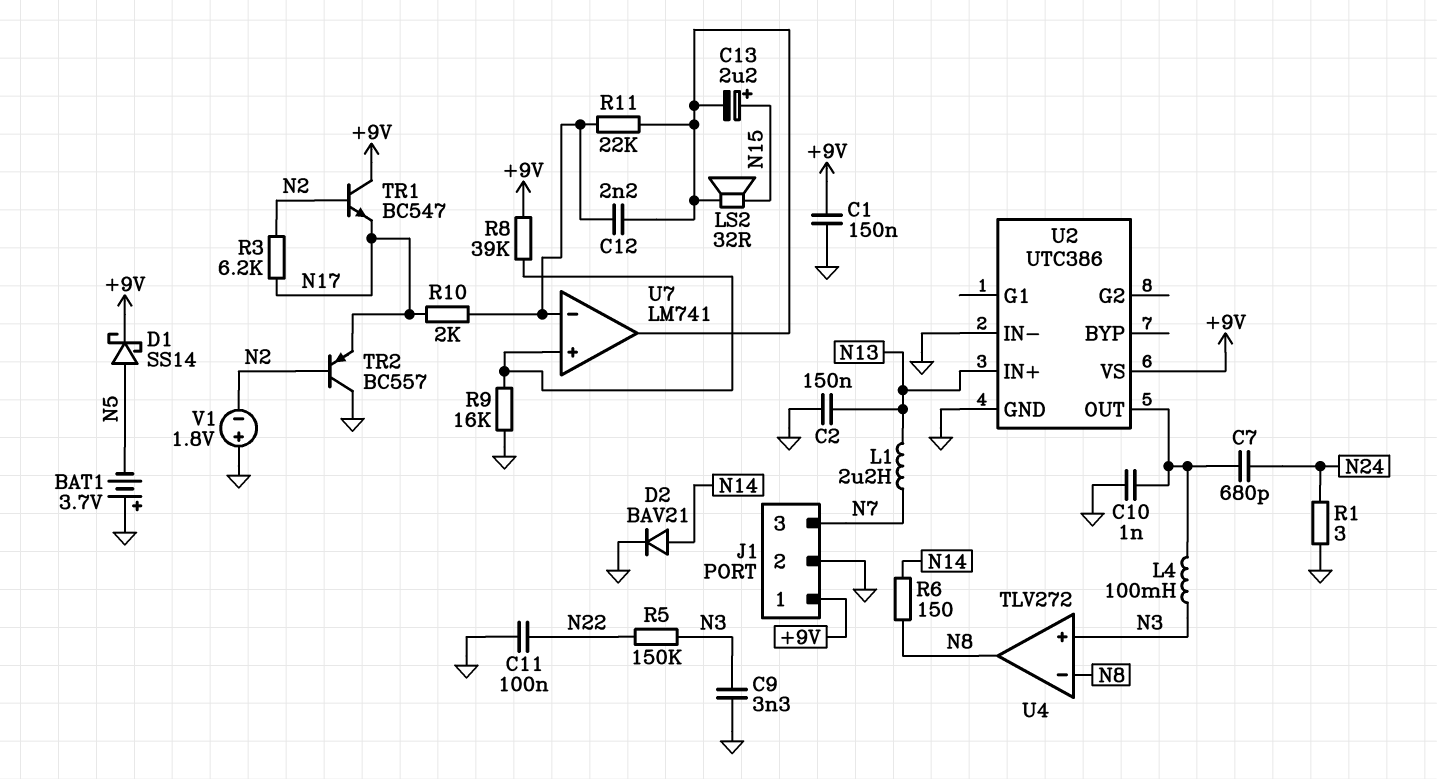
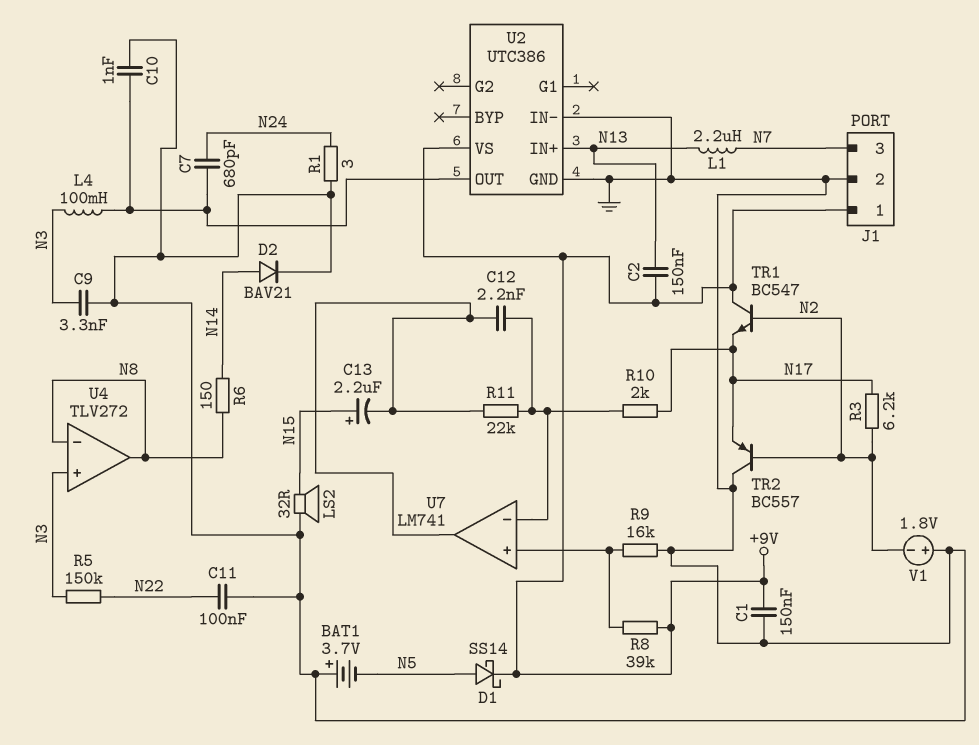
C2: 150nF (GND, N13) -> 150nF (+9V, N13)
LS2: speaker 32R (N15, U7/out) -> speaker 32R (GND, N15)

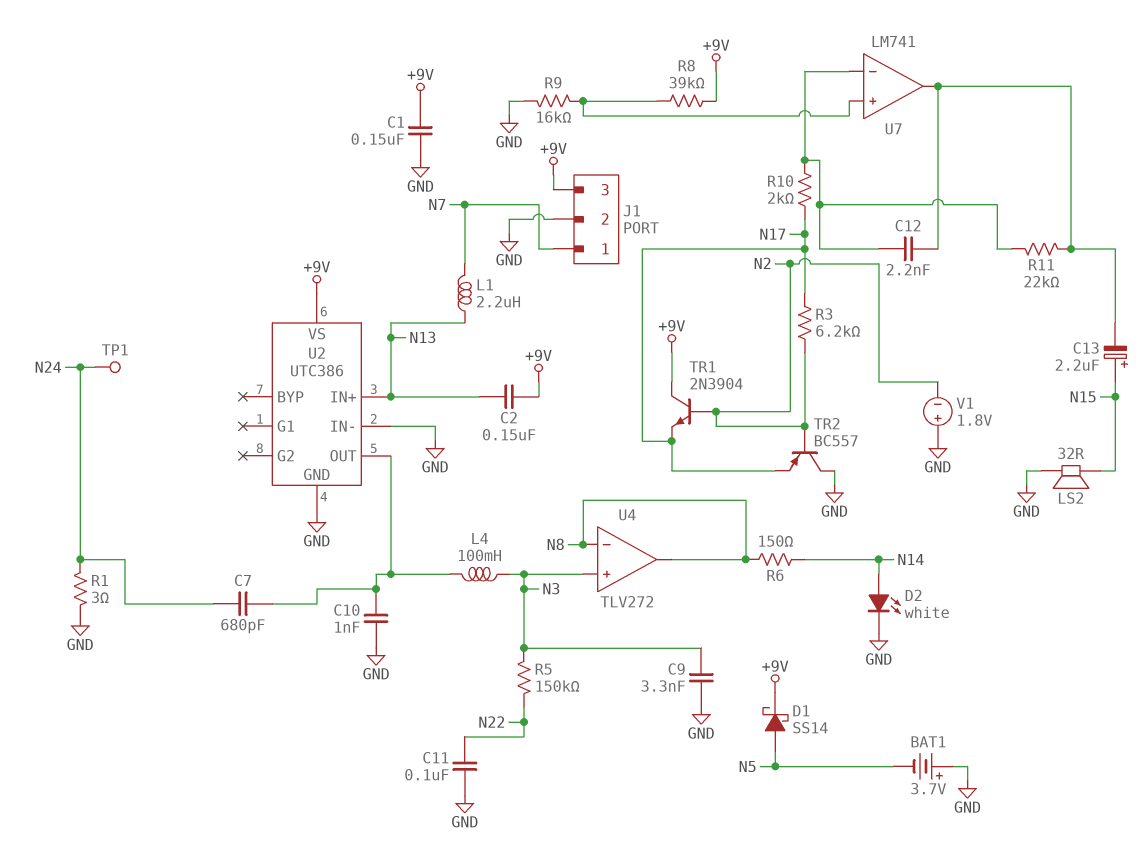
D2: diode BAV21 (A N14, K GND) -> LED white (A N14, K GND)
J1 pin 1: +9V -> N7
J1 pin 3: N7 -> +9V
TP1: none -> test point (N24)
TR1: NPN BC547 (B N2, C +9V, E N17) -> NPN 2N3904 (B N2, C +9V, E N17)

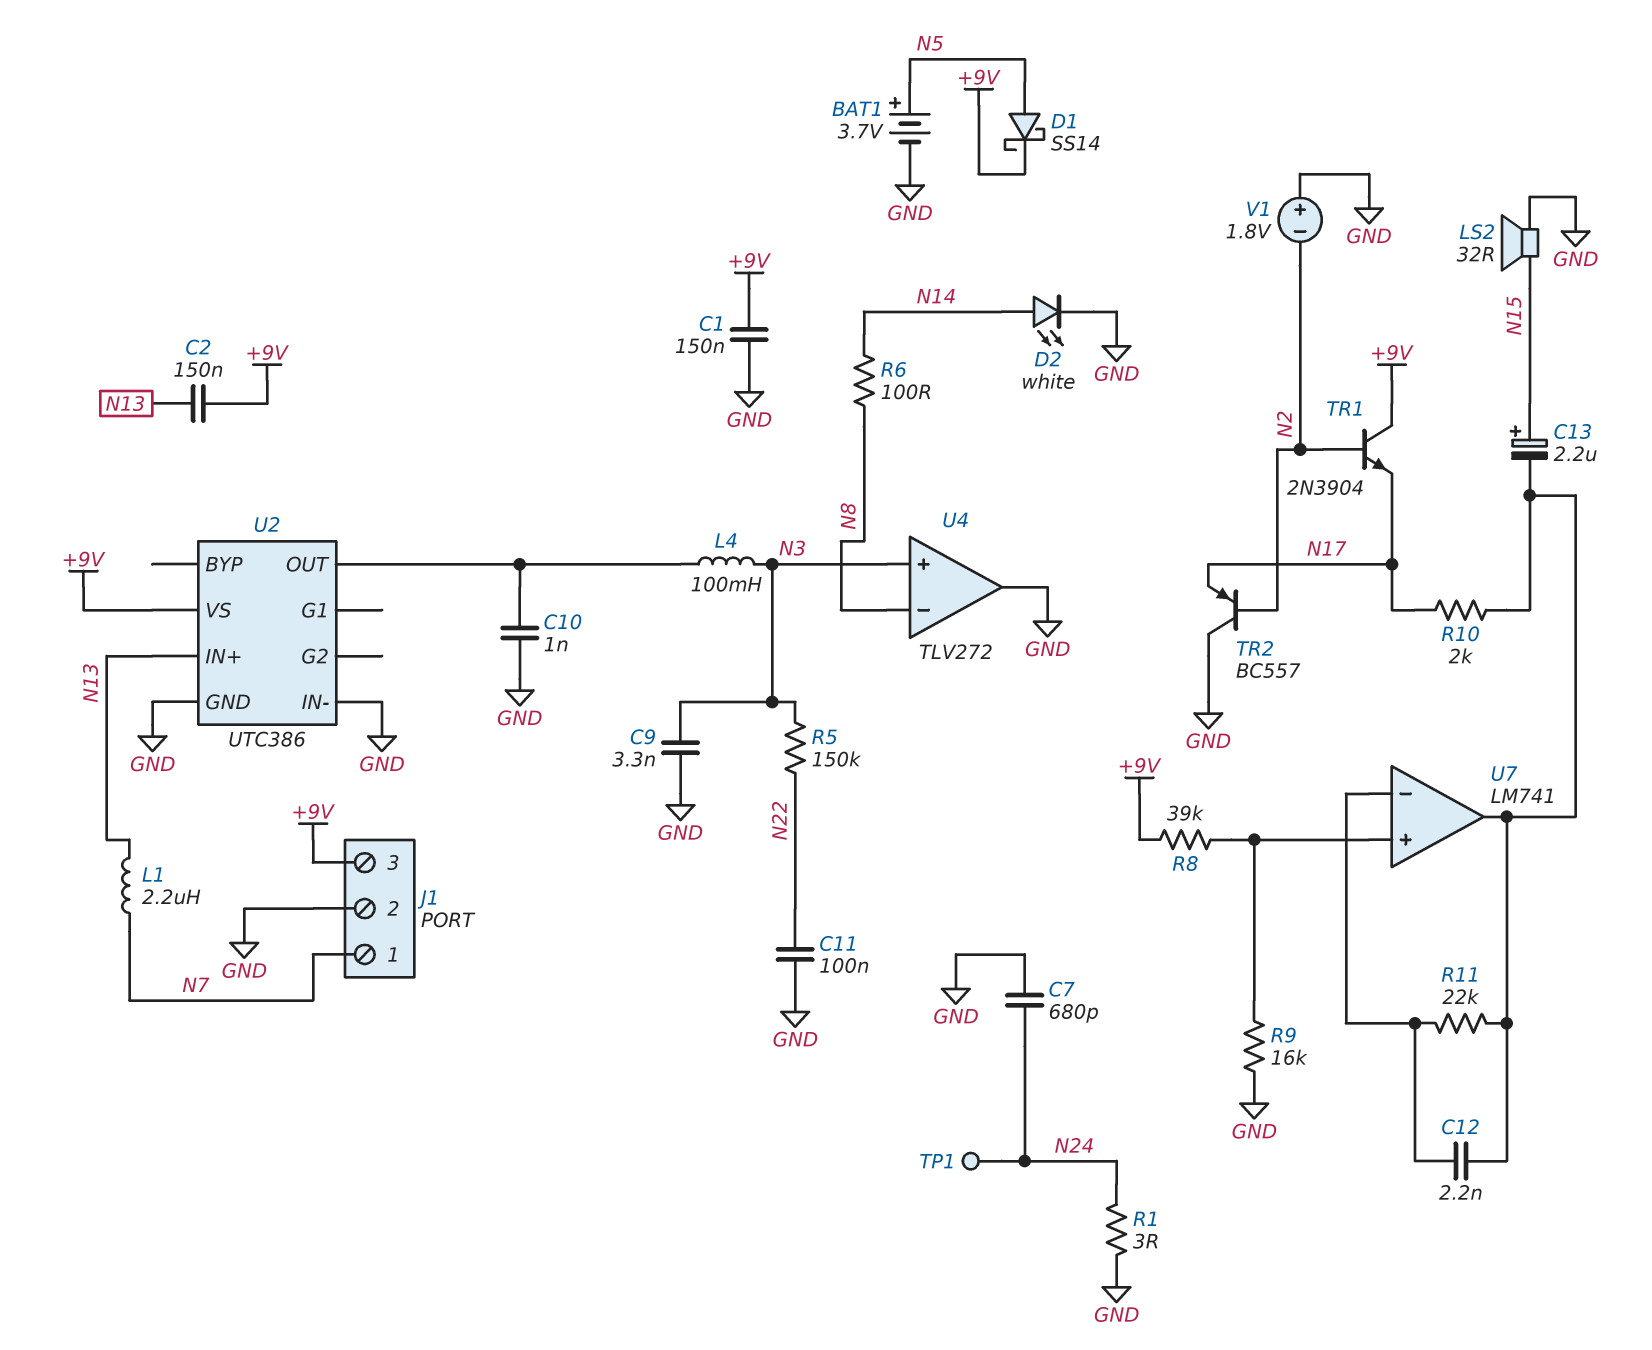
BAT1: 3.7V (plus GND, minus N5) -> 3.7V (plus N5, minus GND)
C7: 680pF (N24, U2/OUT) -> 680pF (GND, N24)
R3: 6.2k (N2, N17) -> none
R6: 150 (N8, N14) -> 100 (N8, N14)
R10: 2k (N17, U7/in-) -> 2k (N17, U7/out)
U4 pin out: N8 -> GND

